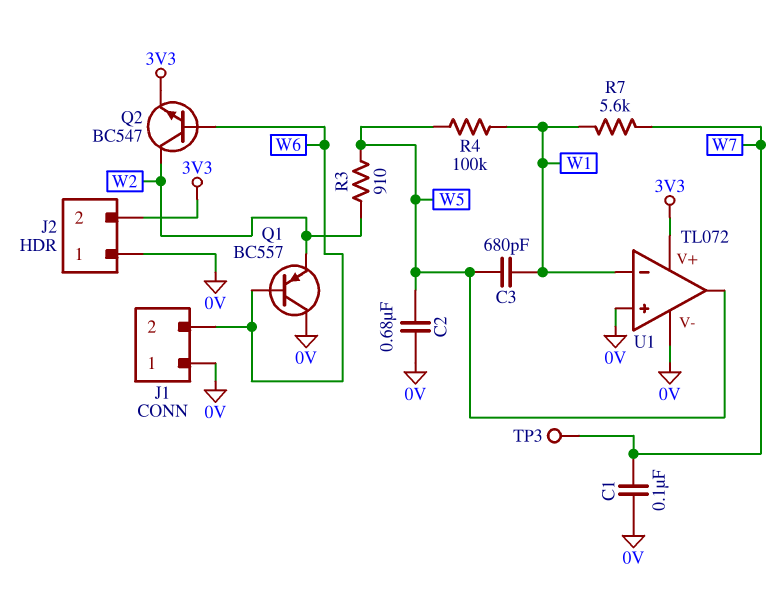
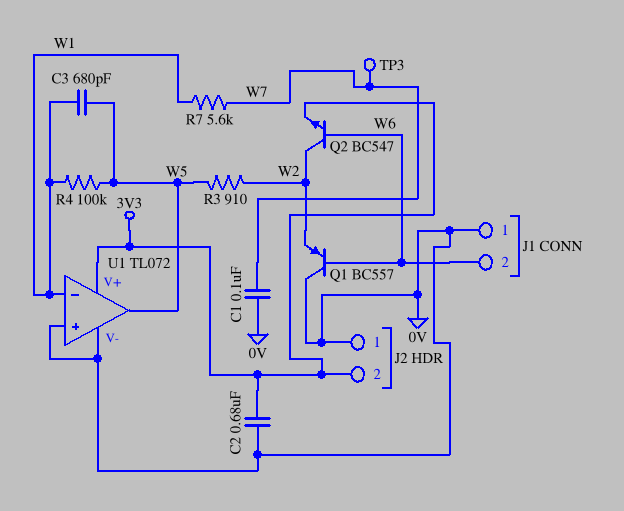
C2: 680nF (0V, W5) -> 680nF (0V, 3V3)

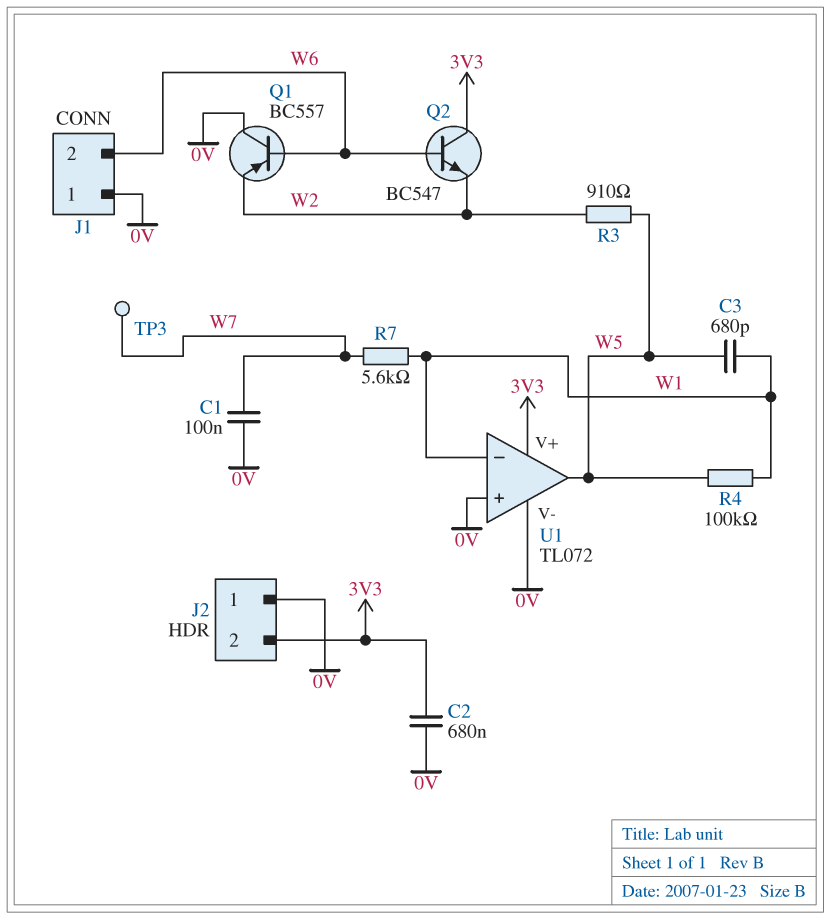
Q2: NPN BC547 (B W6, C W2, E 3V3) -> NPN BC547 (B W6, C 3V3, E W2)

